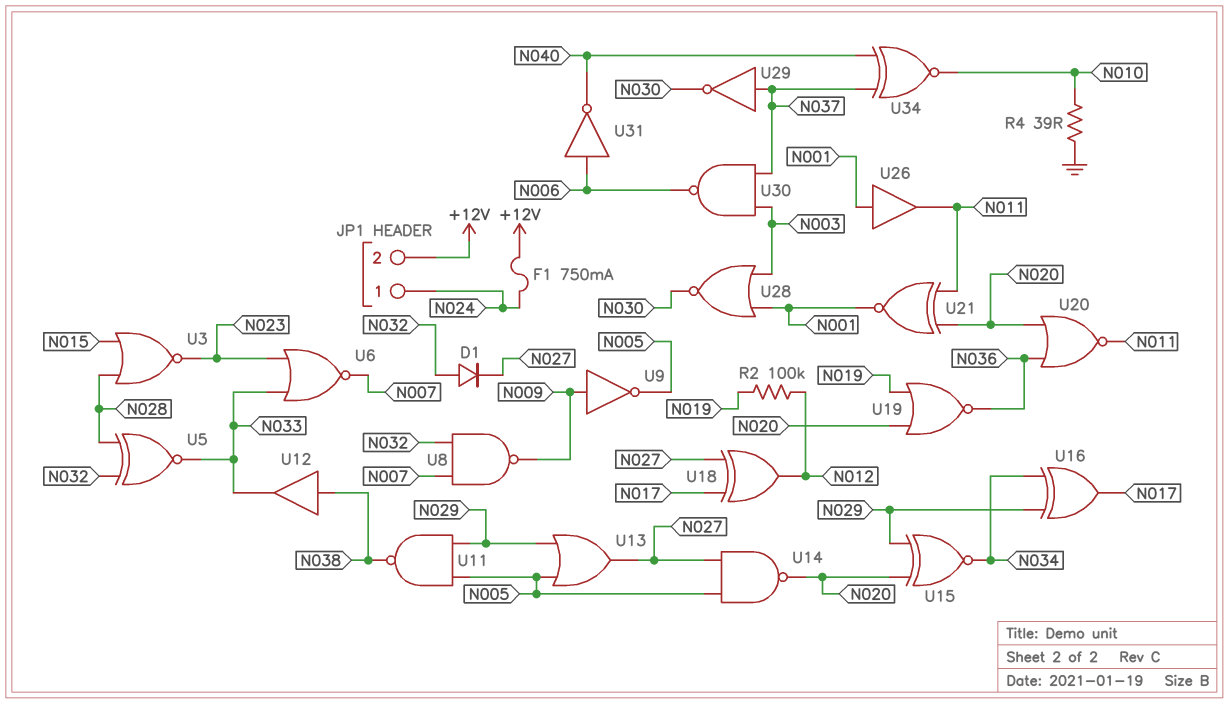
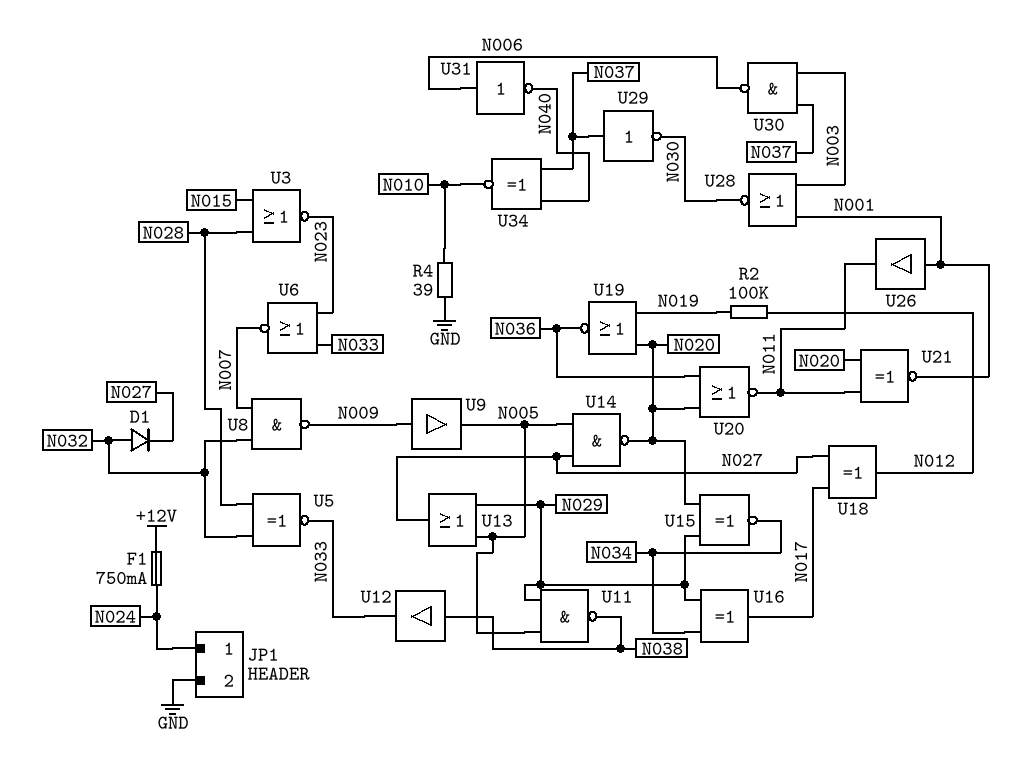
JP1 pin 2: +12V -> GND
U9: NOT (in N009, out N005) -> buffer (in N009, out N005)

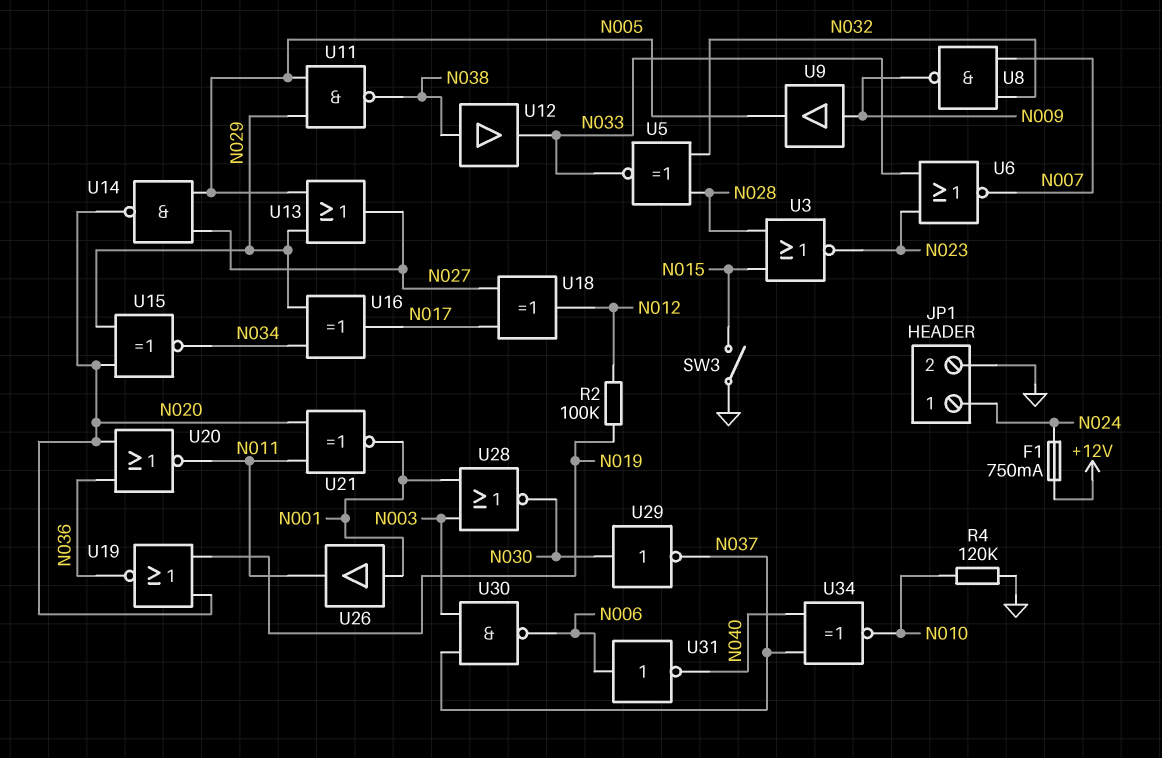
D1: diode (A N032, K N027) -> none
R4: 39 (GND, N010) -> 120k (GND, N010)
SW3: none -> switch (GND, N015)
U29: NOT (in N037, out N030) -> NOT (in N030, out N037)

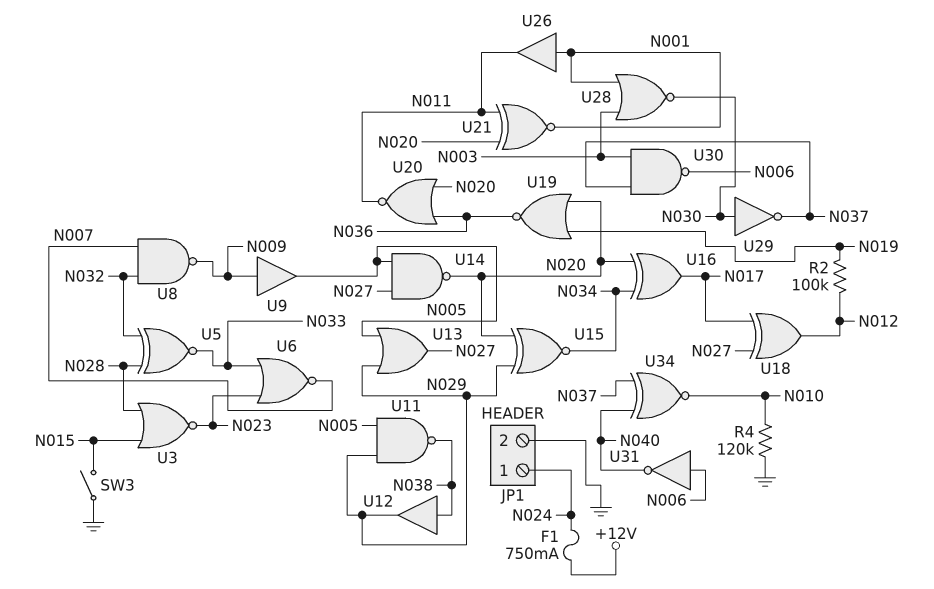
U12: buffer (in N038, out N033) -> buffer (in N038, out N029)
U16: XOR (in N029, in N034, out N017) -> XOR (in N020, in N034, out N017)

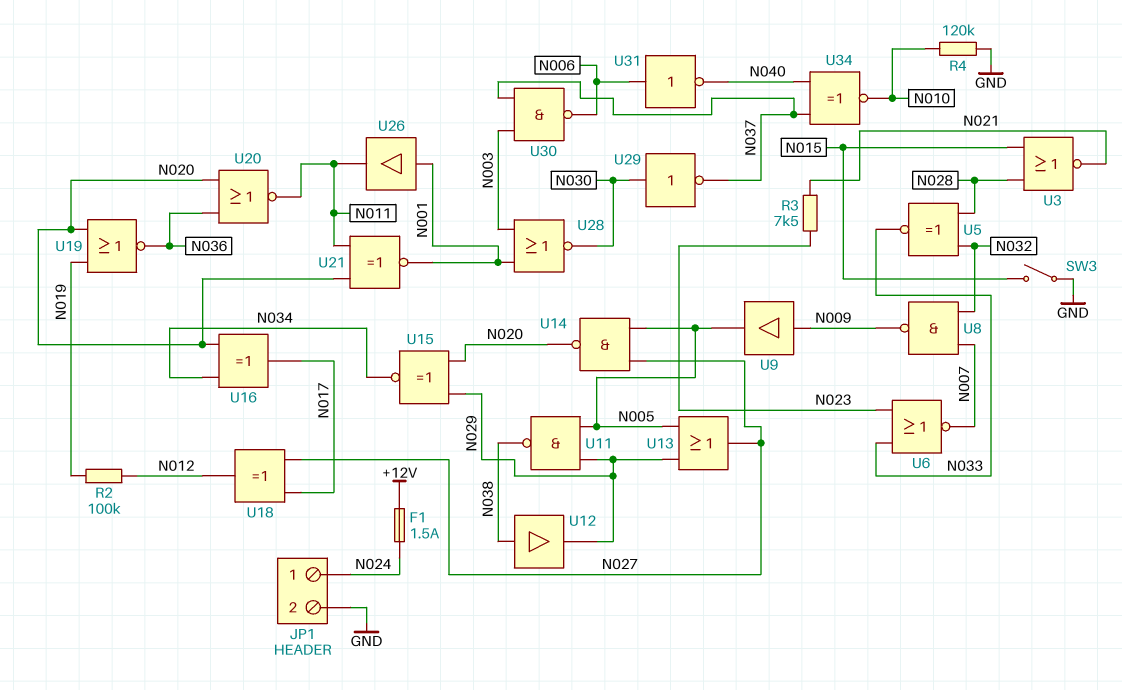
F1: 750mA (+12V, N024) -> 1.5A (+12V, N024)
R3: none -> 7.5k (N021, N023)
U3: NOR (in N015, in N028, out N023) -> NOR (in N015, in N028, out N021)

